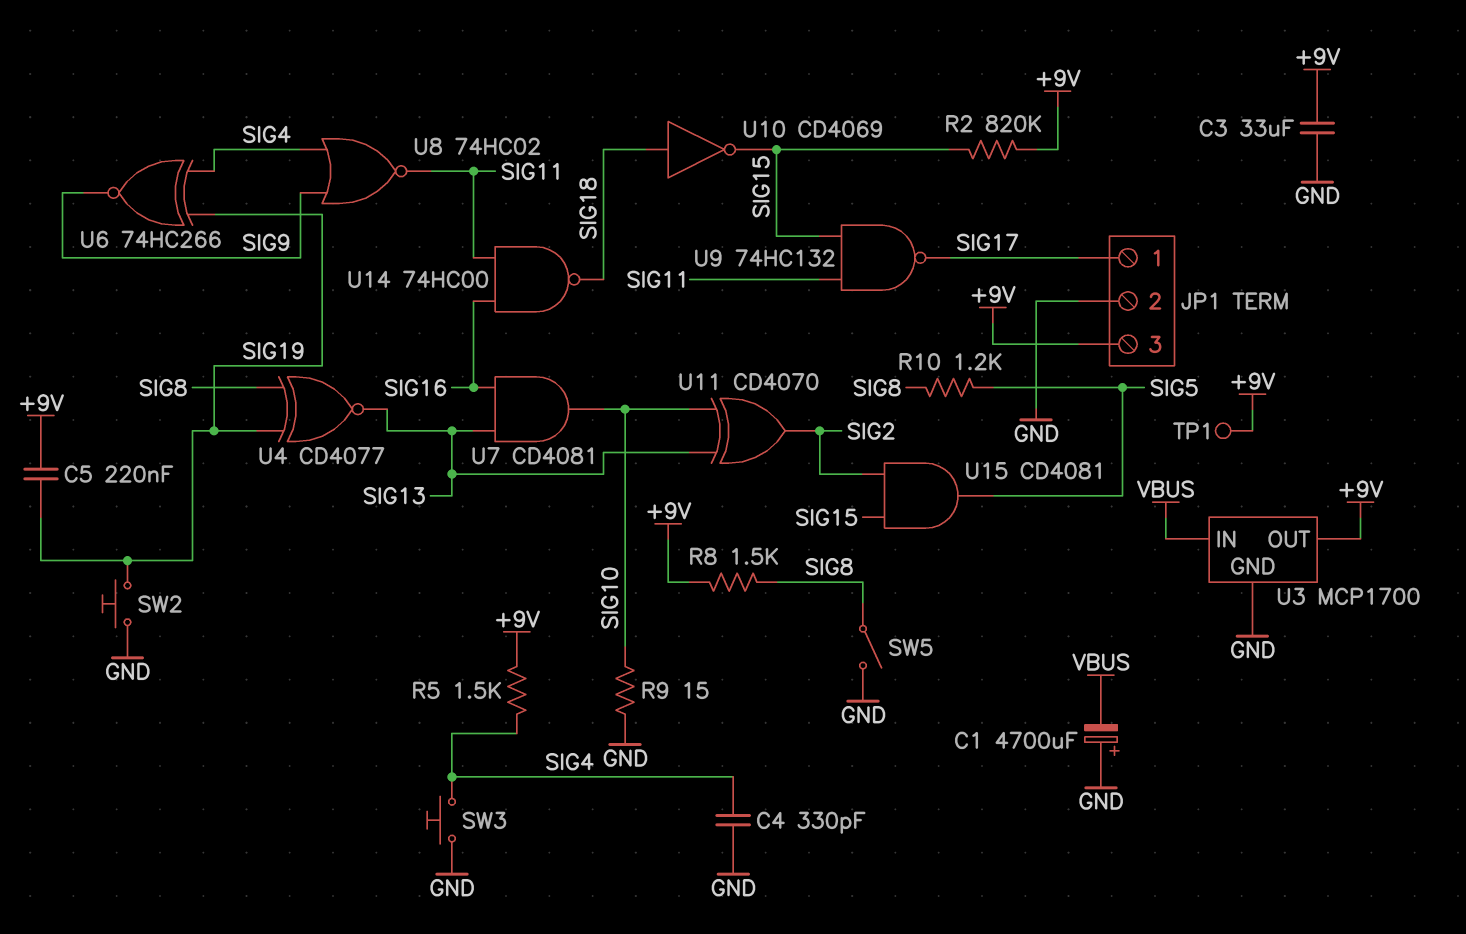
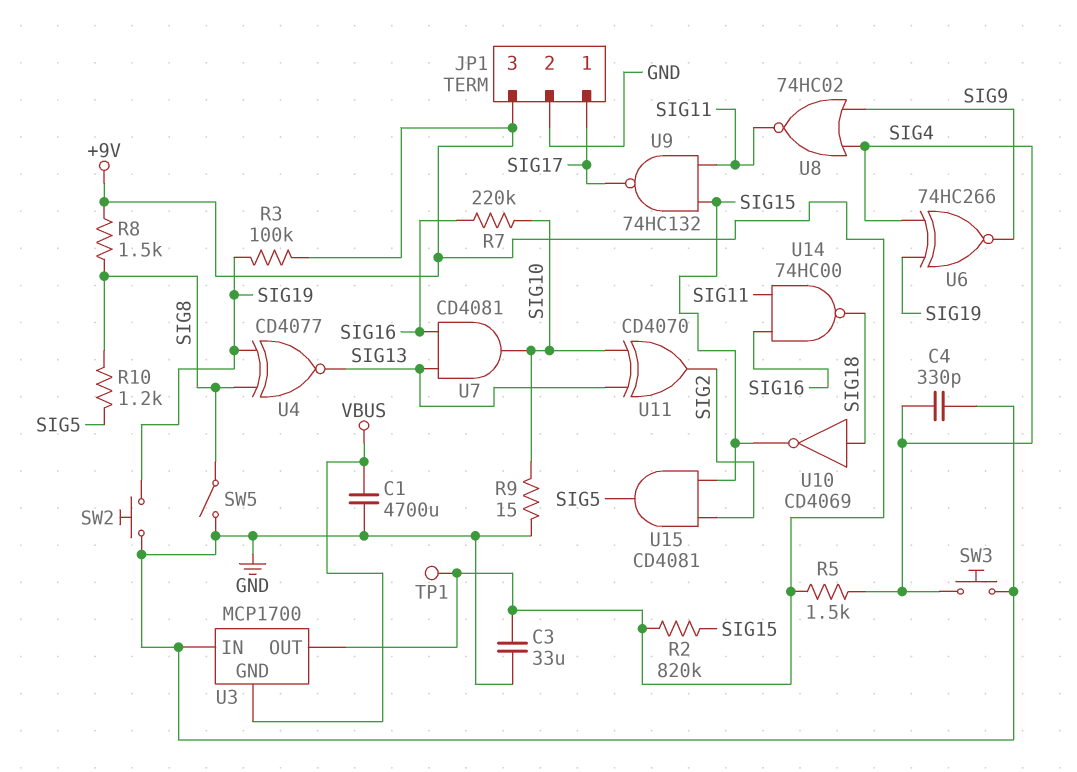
C1: 4700uF (plus GND, minus VBUS) -> 4700uF (GND, VBUS)
C5: 220nF (+9V, SIG19) -> none
R3: none -> 100k (+9V, SIG19)
R7: none -> 220k (SIG10, SIG16)
U3 pin GND: GND -> VBUS
U3 pin IN: VBUS -> GND

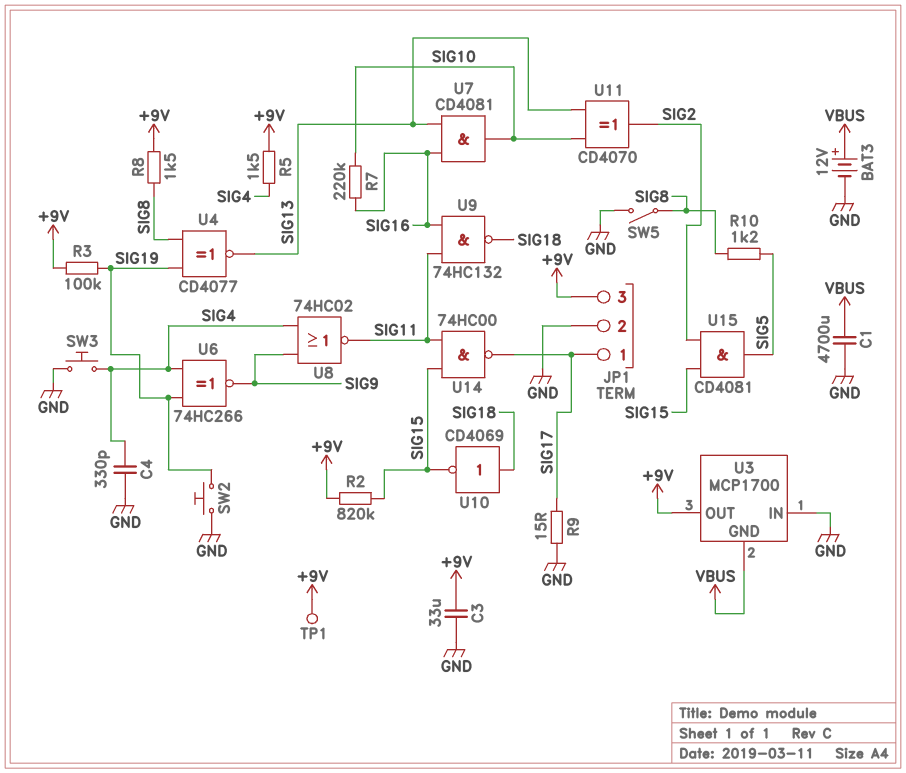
BAT3: none -> 12V (plus VBUS, minus GND)
R9: 15 (GND, SIG10) -> 15 (GND, SIG17)
U9: NAND 74HC132 (in SIG11, in SIG15, out SIG17) -> NAND 74HC132 (in SIG11, in SIG16, out SIG18)
U14: NAND 74HC00 (in SIG11, in SIG16, out SIG18) -> NAND 74HC00 (in SIG11, in SIG15, out SIG17)

